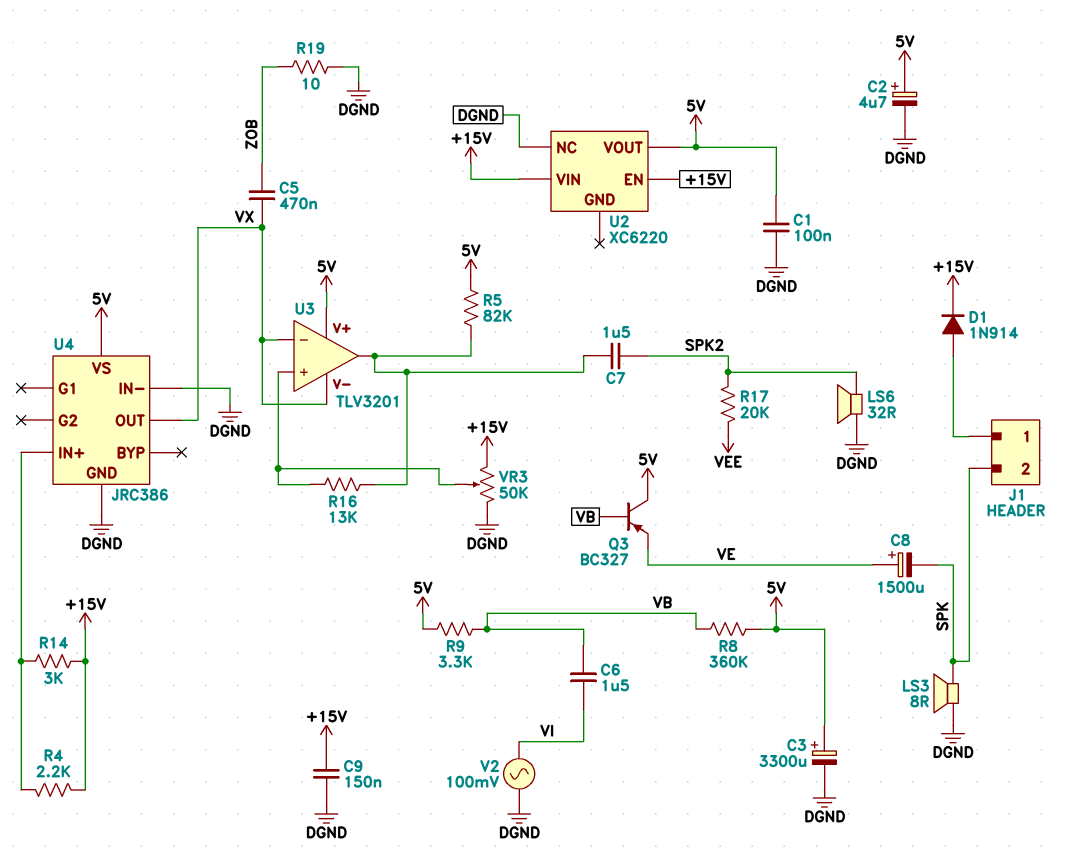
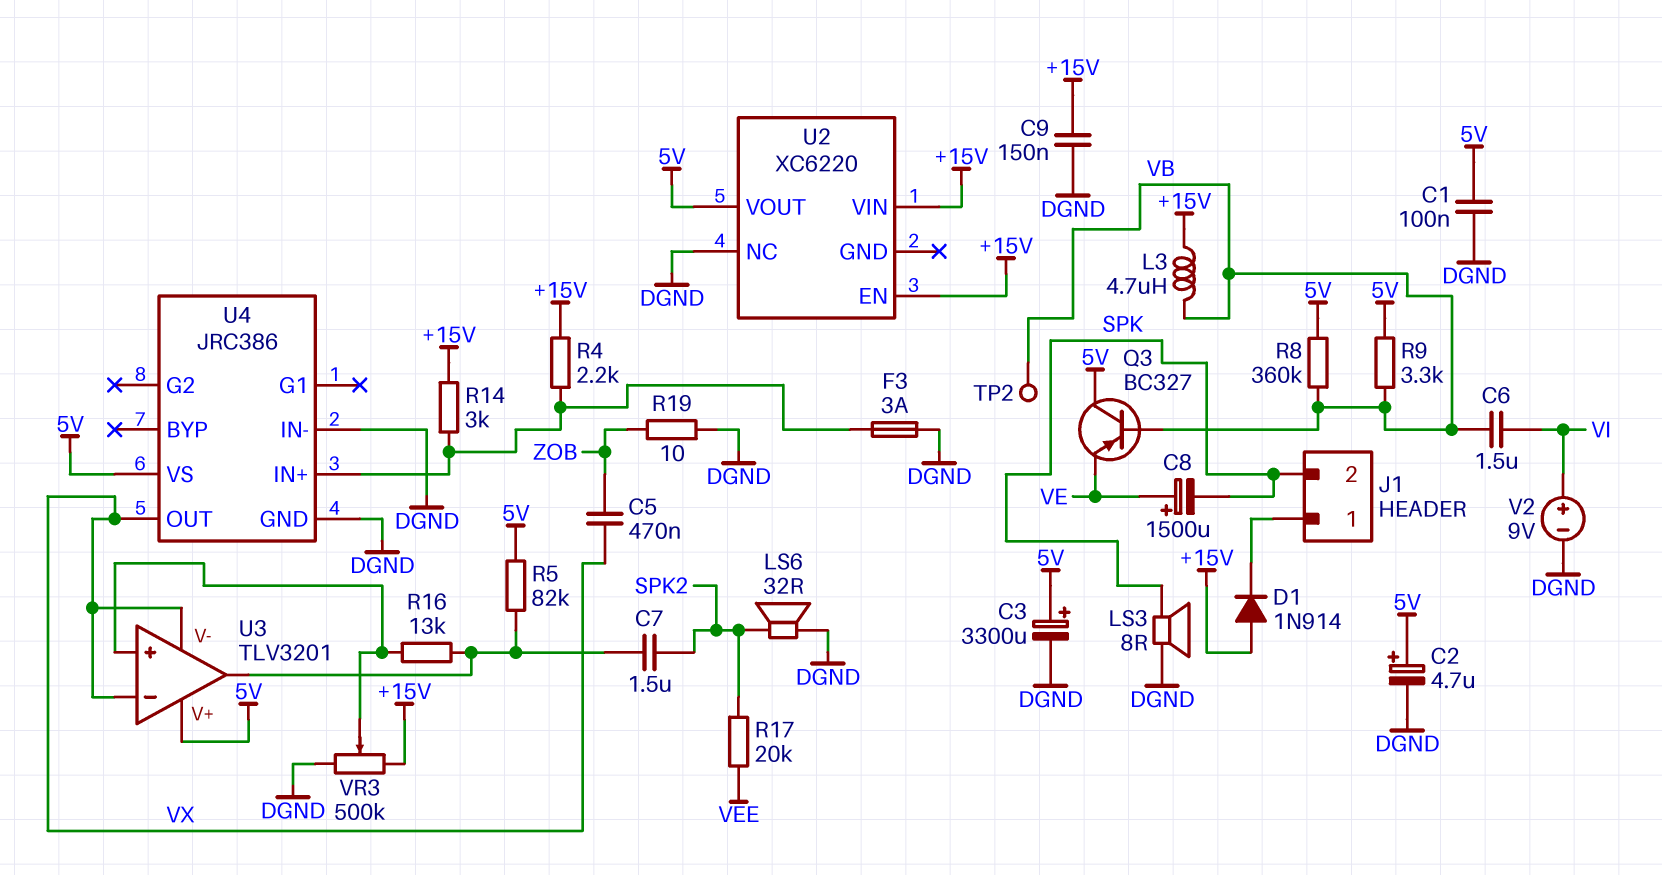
D1: diode 1N914 (A J1/1, K +15V) -> diode 1N914 (A +15V, K J1/1)
F3: none -> 3A (DGND, U4/IN+)
L3: none -> 4.7uH (+15V, VB)
TP2: none -> test point (VB)
V2: AC 100mV (DGND, VI) -> 9V (plus VI, minus DGND)
VR3: 50k (+15V, DGND, wiper U3/in+) -> 500k (+15V, DGND, wiper U3/in+)

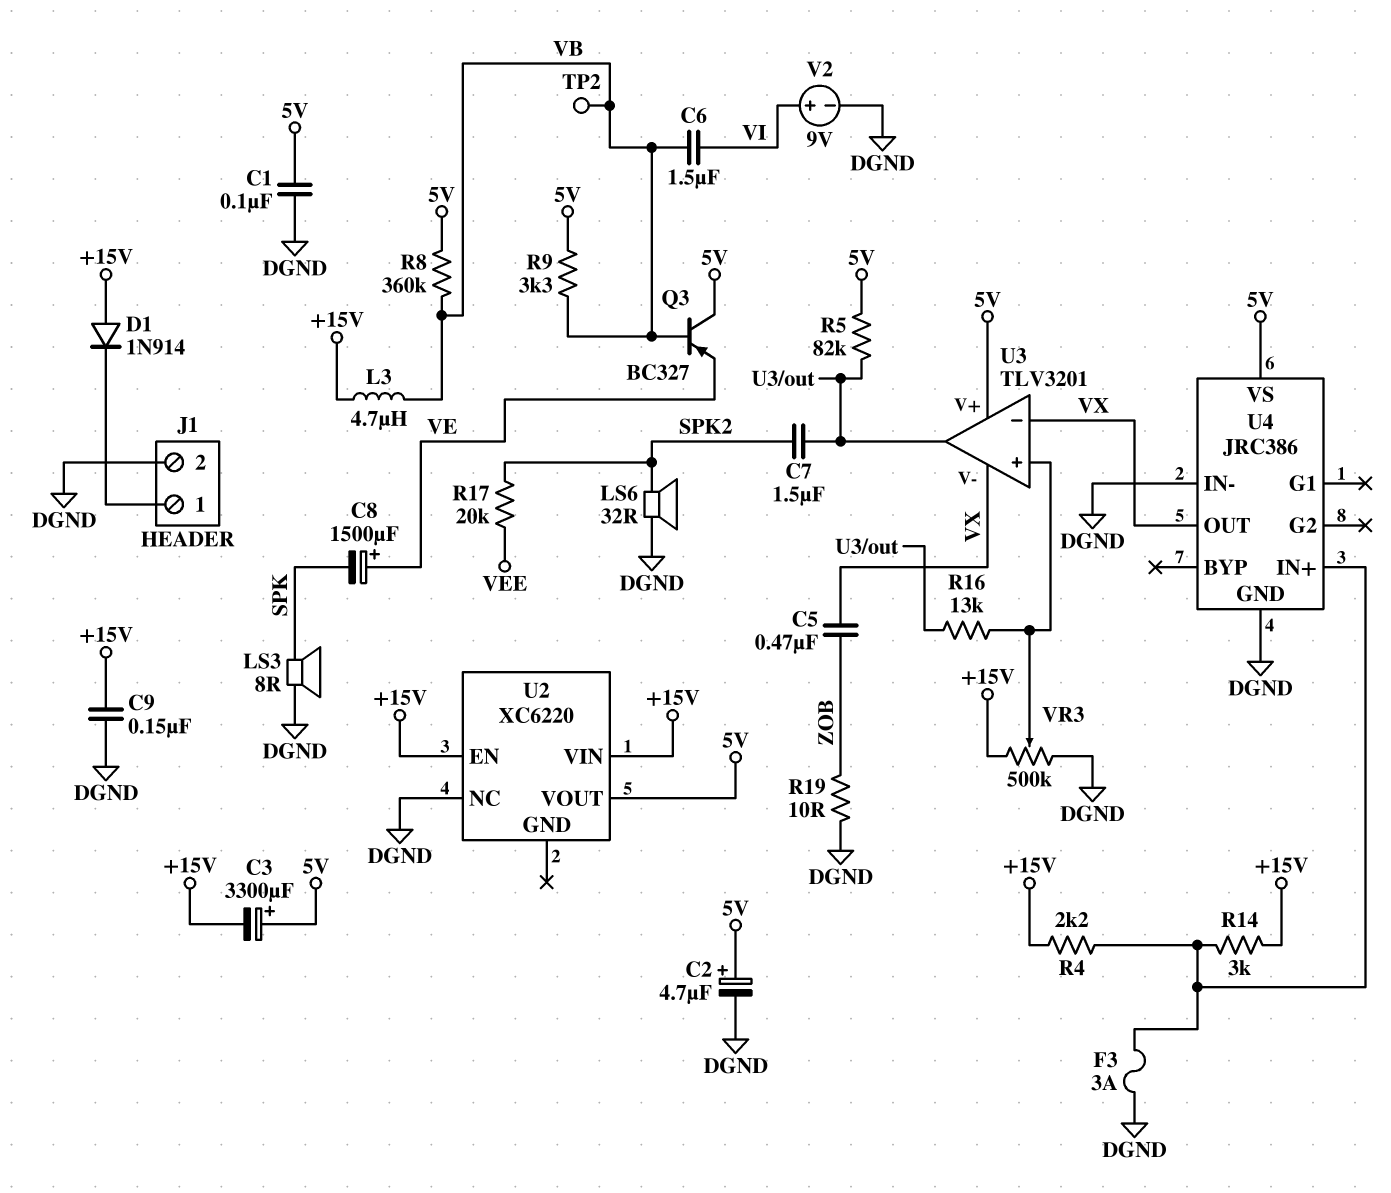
C3: 3300uF (plus 5V, minus DGND) -> 3300uF (plus 5V, minus +15V)
J1 pin 2: SPK -> DGND

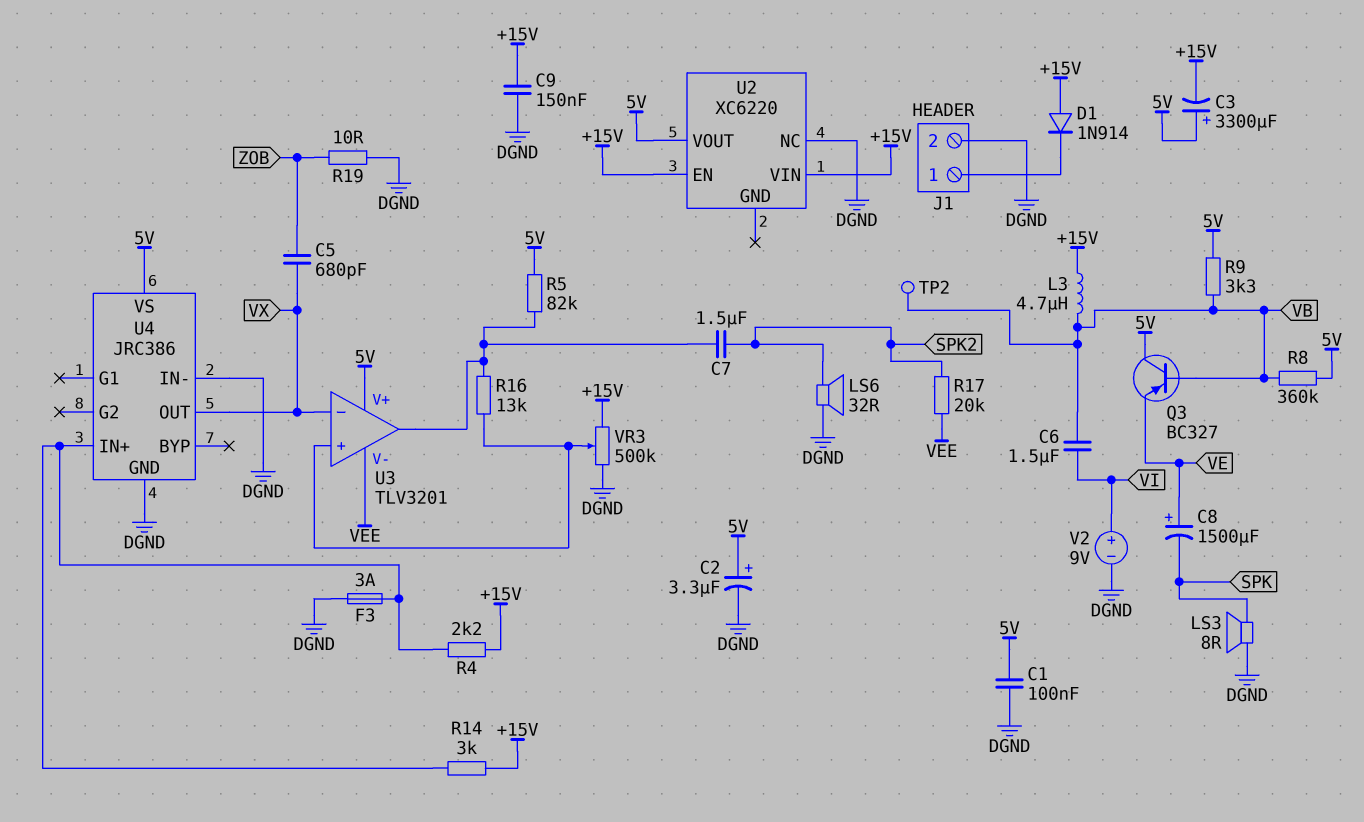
C2: 4.7uF (plus 5V, minus DGND) -> 3.3uF (plus 5V, minus DGND)
C5: 470nF (VX, ZOB) -> 680pF (VX, ZOB)
U3 pin V-: VX -> VEE

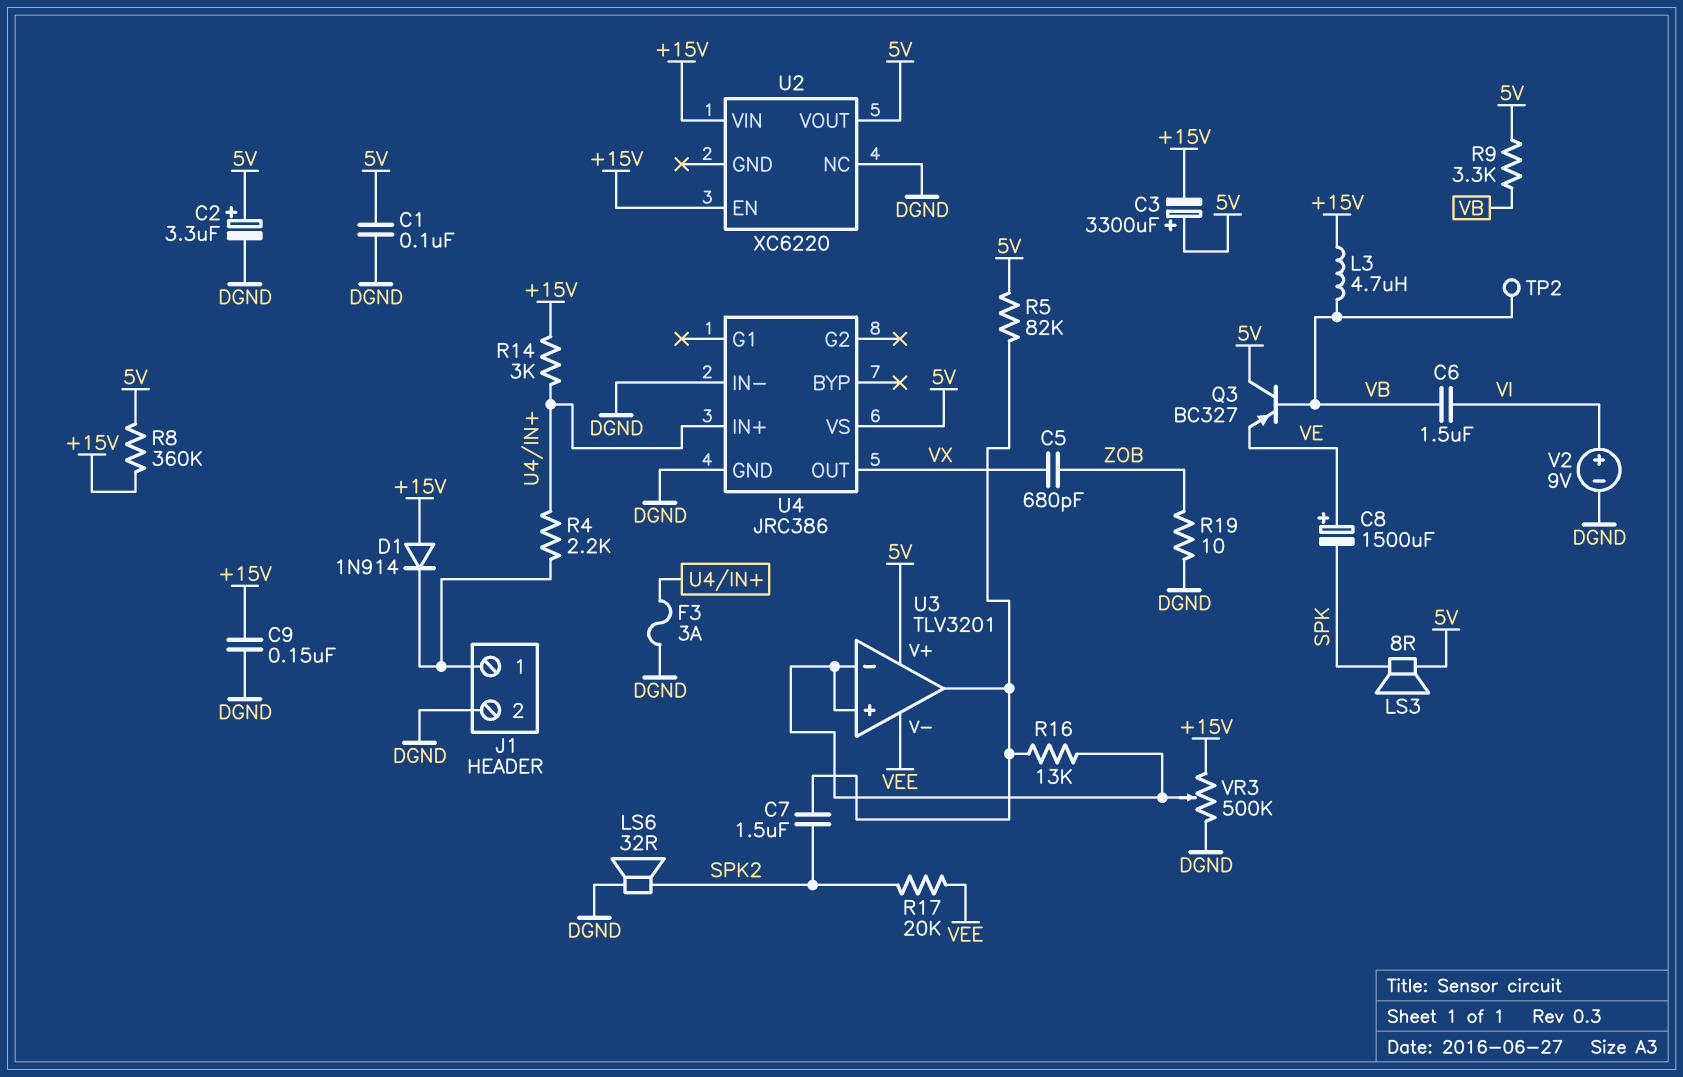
LS3: speaker 8R (DGND, SPK) -> speaker 8R (5V, SPK)
R4: 2.2k (+15V, U4/IN+) -> 2.2k (J1/1, U4/IN+)
R8: 360k (5V, VB) -> 360k (+15V, 5V)
U3 pin in-: VX -> U3/in+

